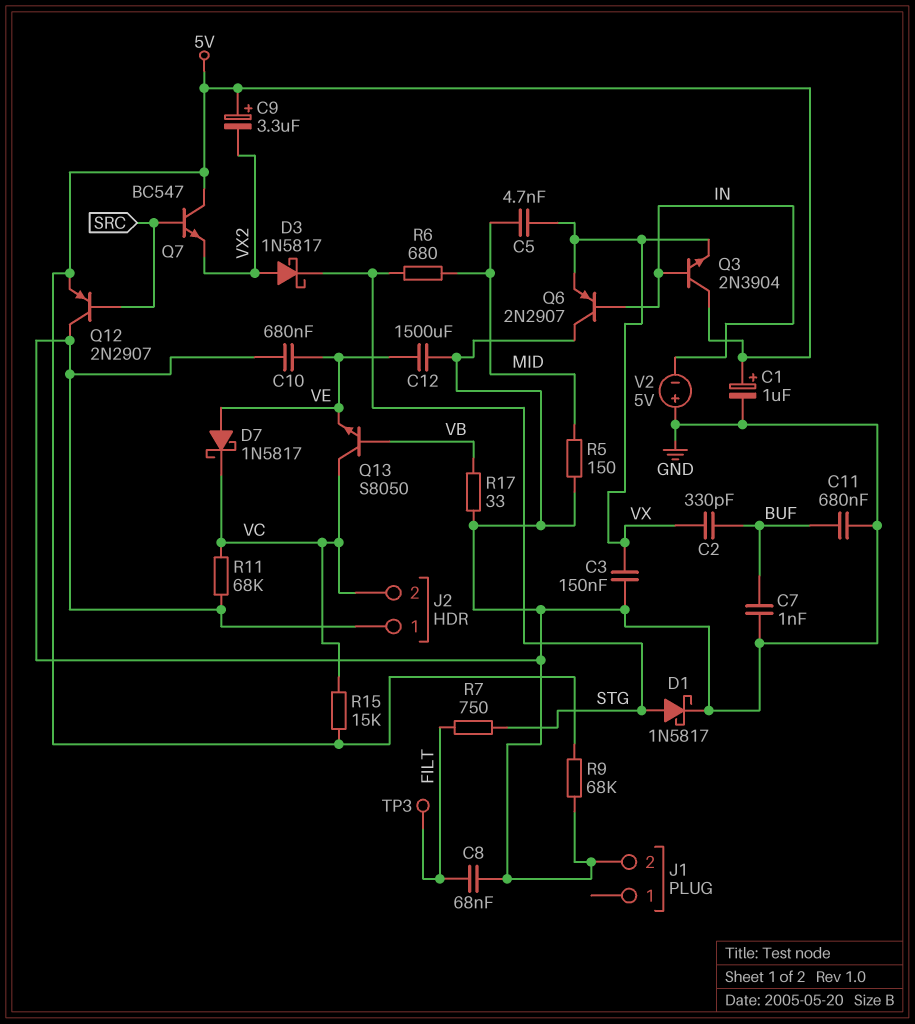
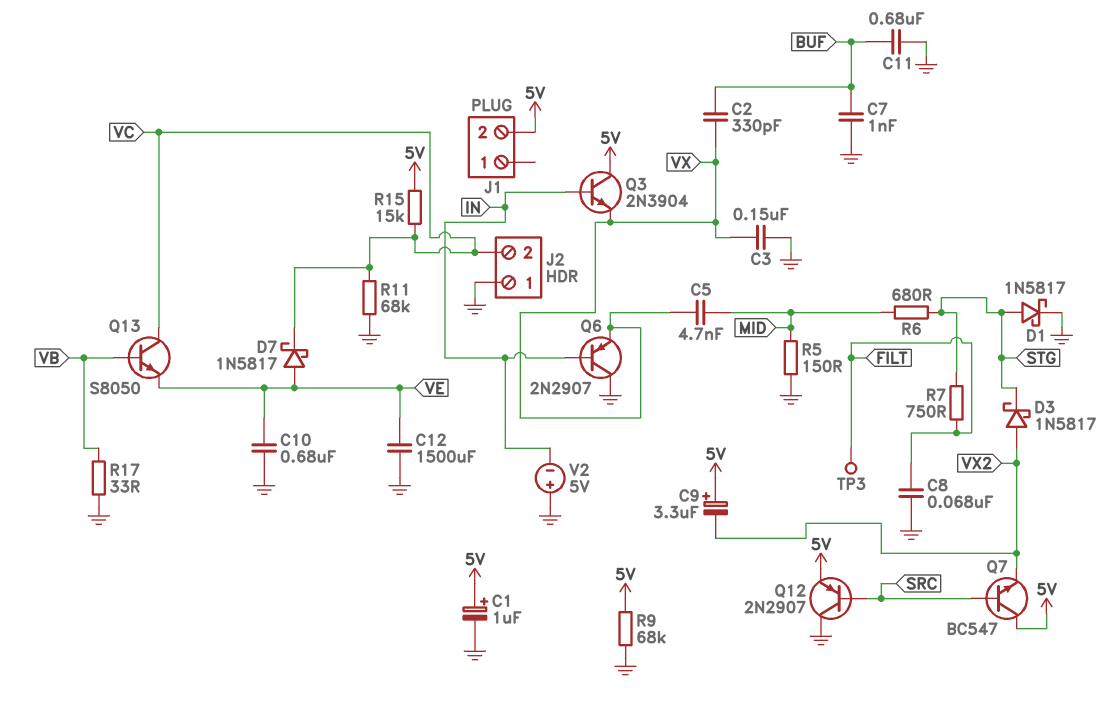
J1 pin 2: GND -> 5V

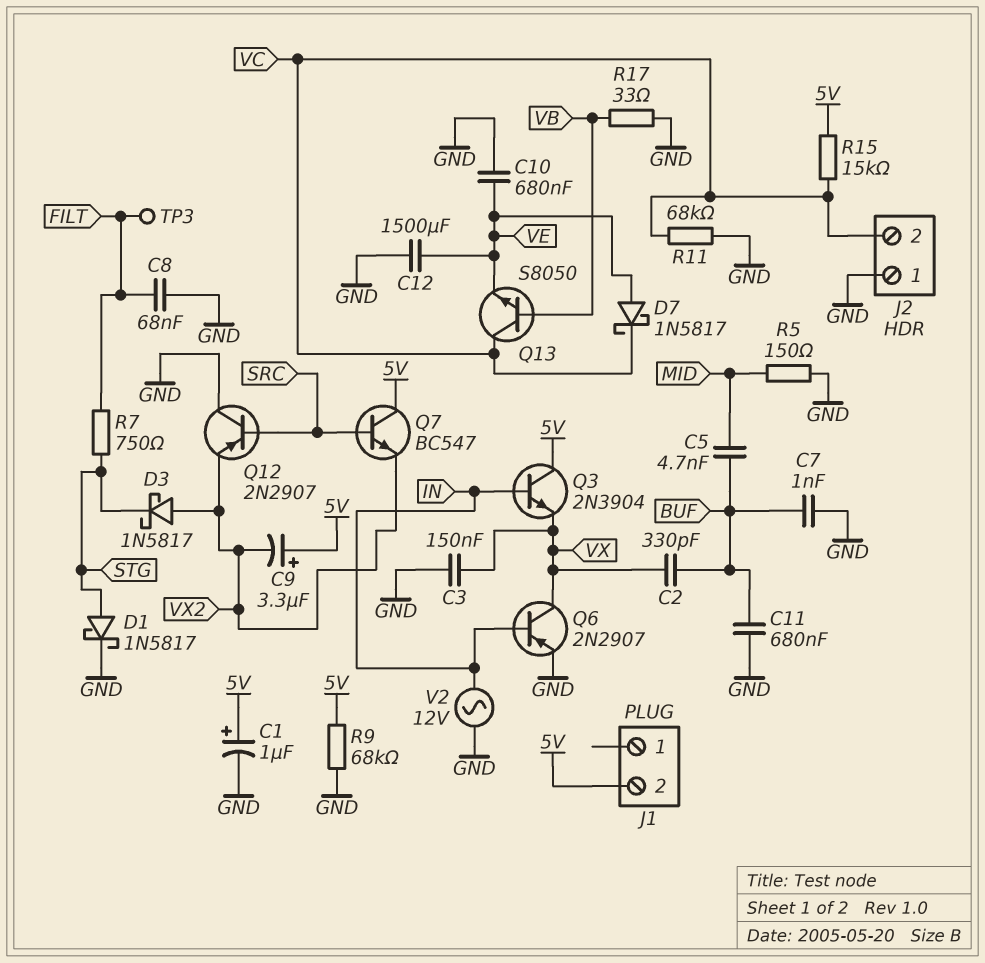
C5: 4.7nF (MID, VX) -> 4.7nF (BUF, MID)
Q6: PNP 2N2907 (B IN, C GND, E VX) -> PNP 2N2907 (B IN, C VX, E GND)
Q12: PNP 2N2907 (B SRC, C GND, E 5V) -> PNP 2N2907 (B SRC, C GND, E VX2)
R6: 680 (MID, STG) -> none
V2: 5V (plus GND, minus IN) -> AC 12V (GND, IN)

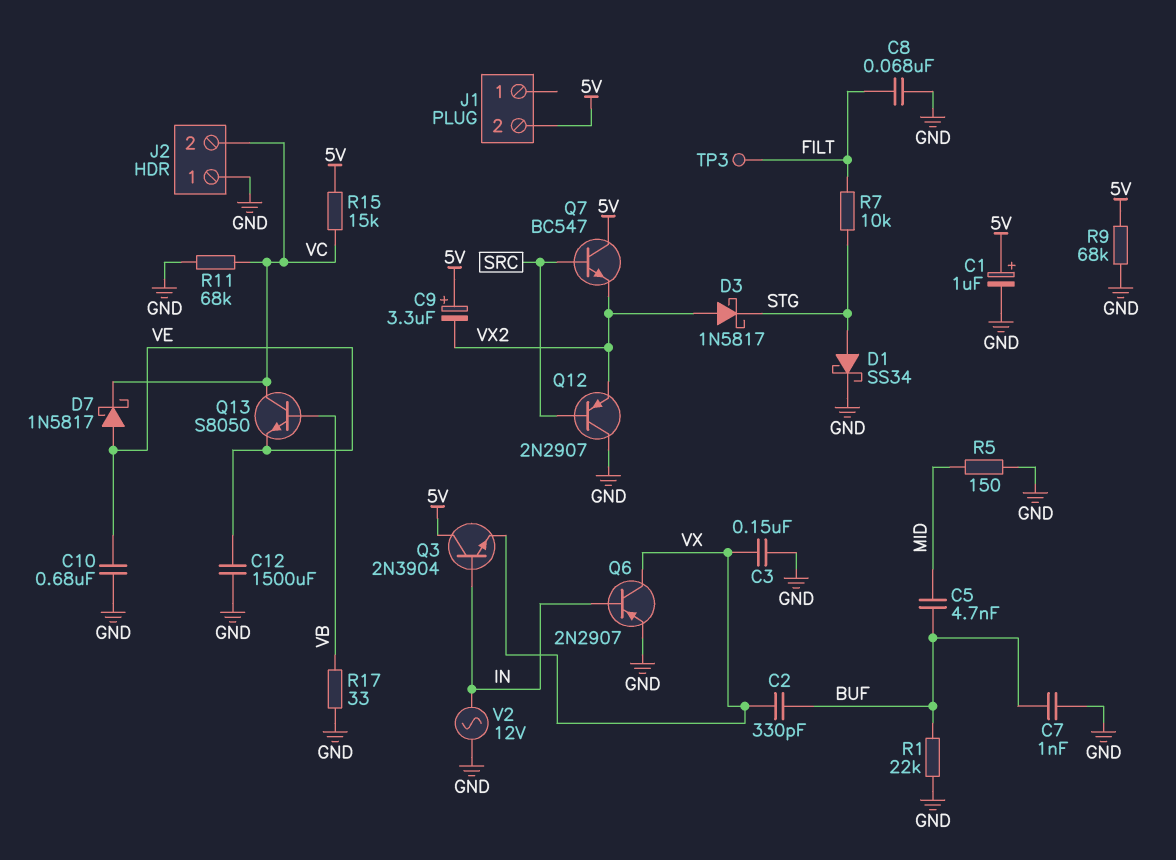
C11: 680nF (BUF, GND) -> none
D1: schottky 1N5817 (A STG, K GND) -> schottky SS34 (A STG, K GND)
R1: none -> 22k (BUF, GND)
R7: 750 (FILT, STG) -> 10k (FILT, STG)

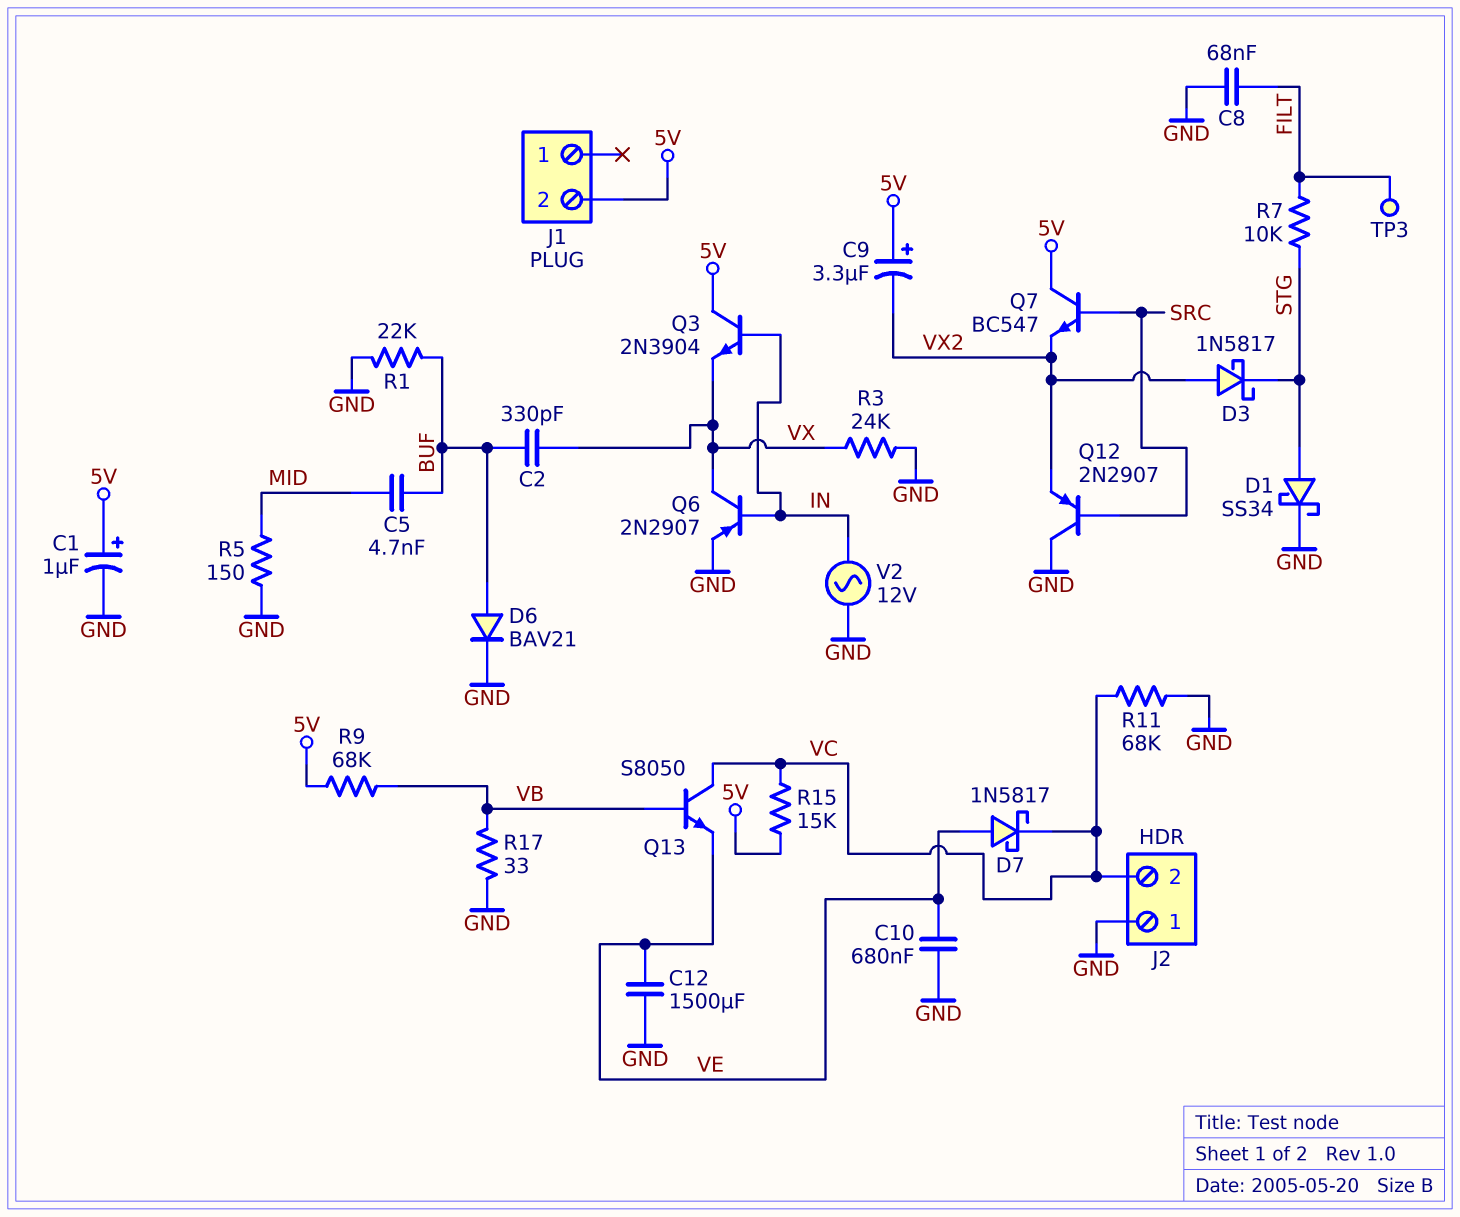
C3: 150nF (GND, VX) -> none
C7: 1nF (BUF, GND) -> none
D6: none -> diode BAV21 (A BUF, K GND)
R3: none -> 24k (GND, VX)
R9: 68k (5V, GND) -> 68k (5V, VB)

